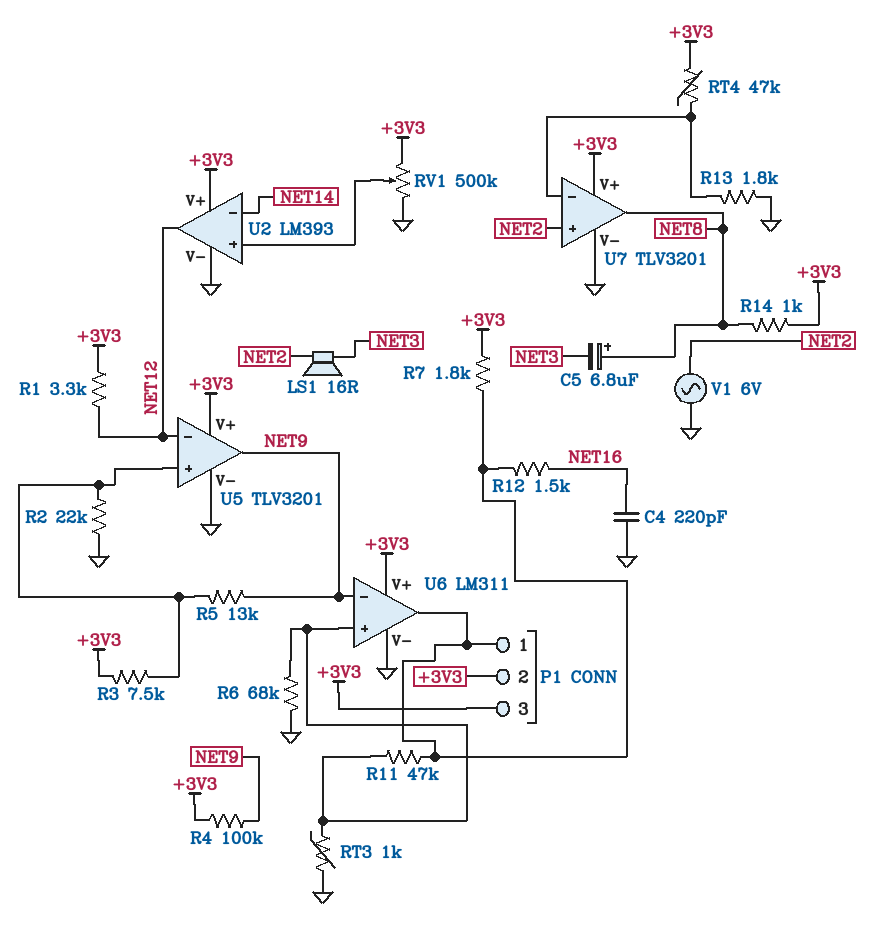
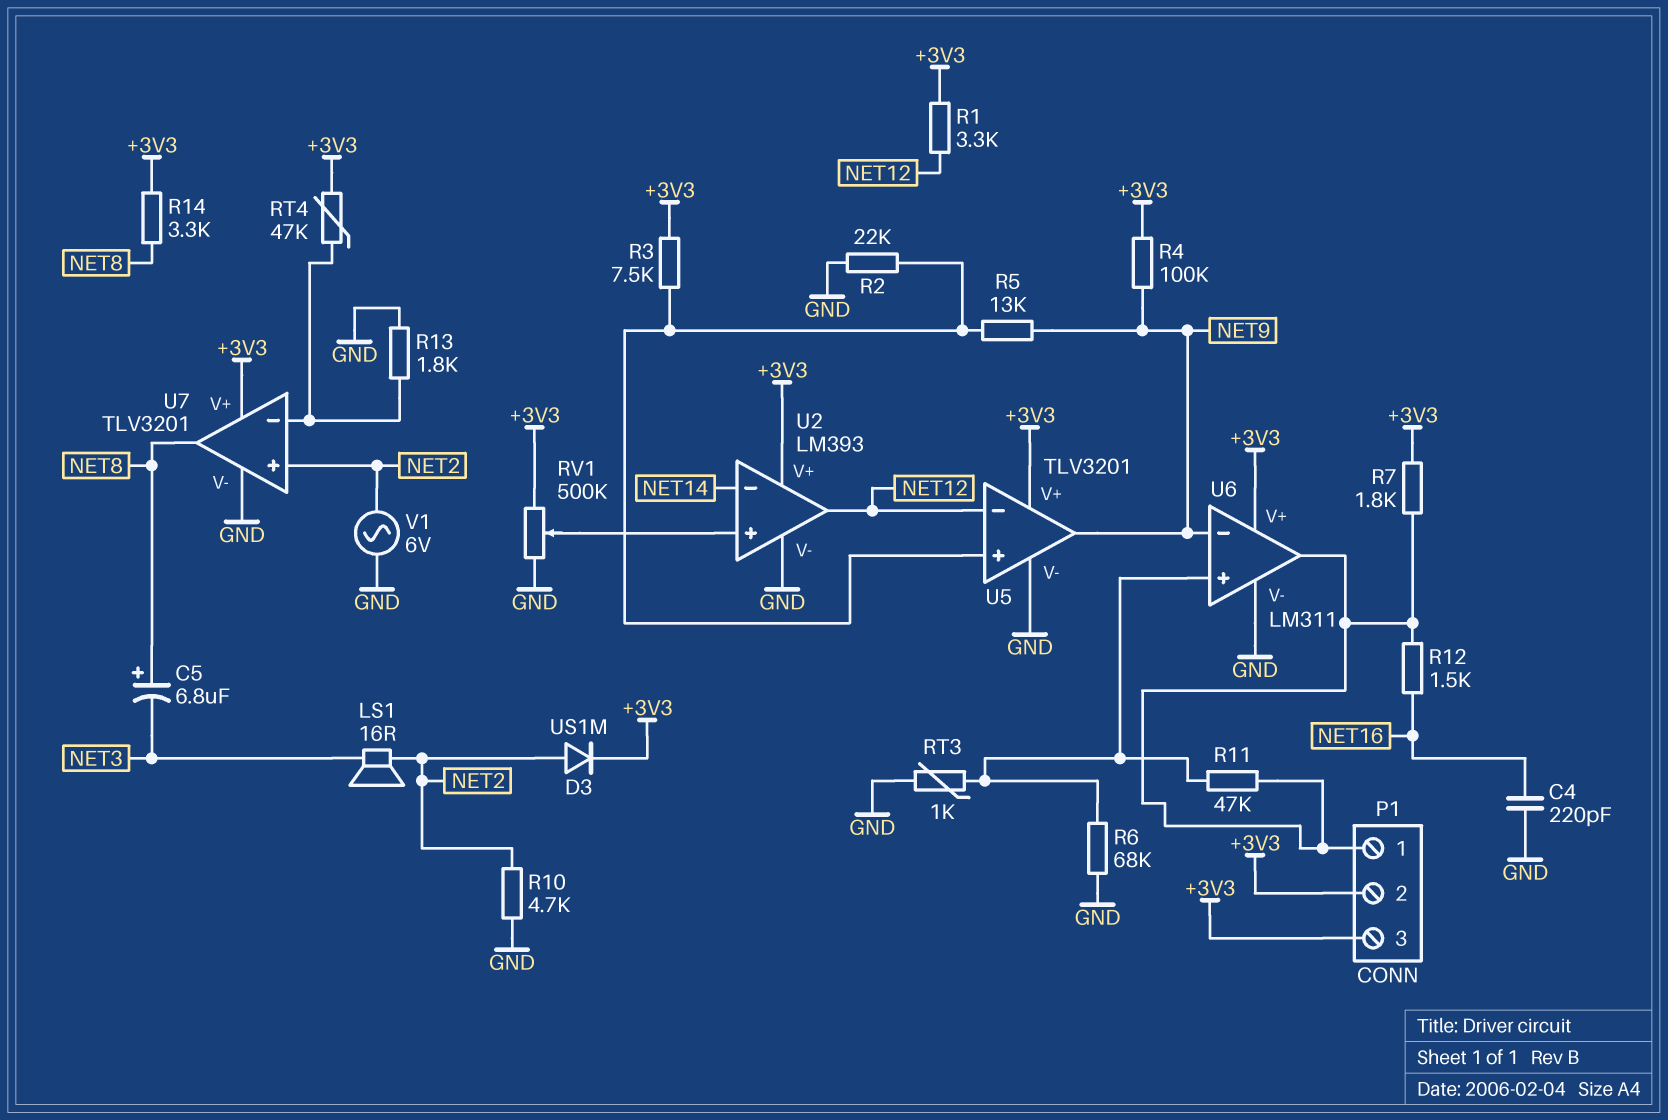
D3: none -> diode US1M (A NET2, K +3V3)
R10: none -> 4.7k (GND, NET2)
R14: 1k (+3V3, NET8) -> 3.3k (+3V3, NET8)

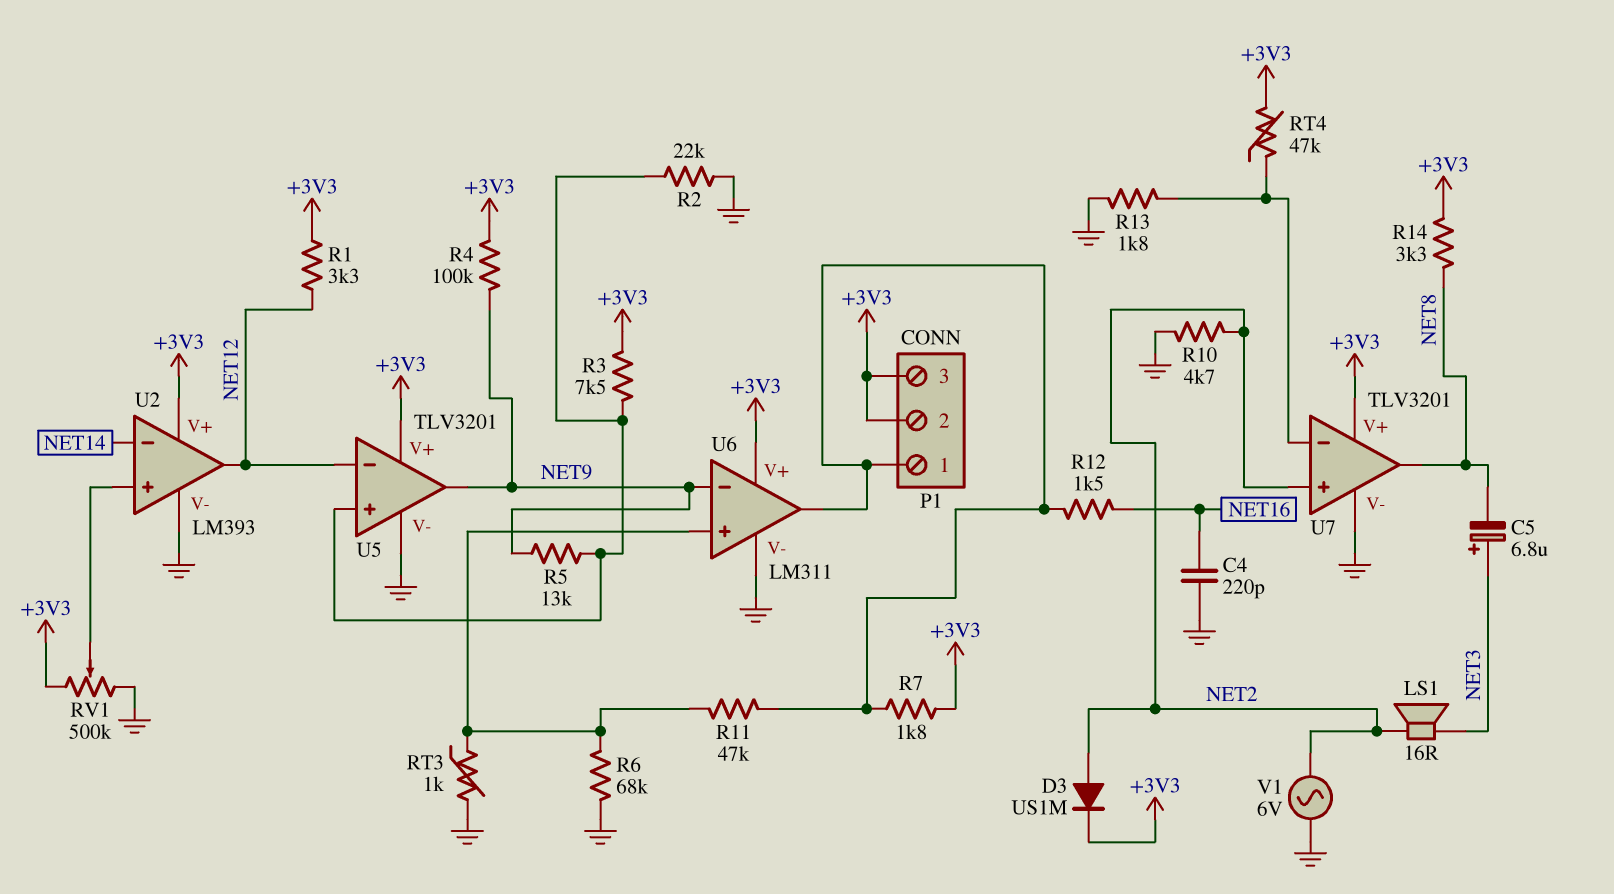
C5: 6.8uF (plus NET8, minus NET3) -> 6.8uF (plus NET3, minus NET8)

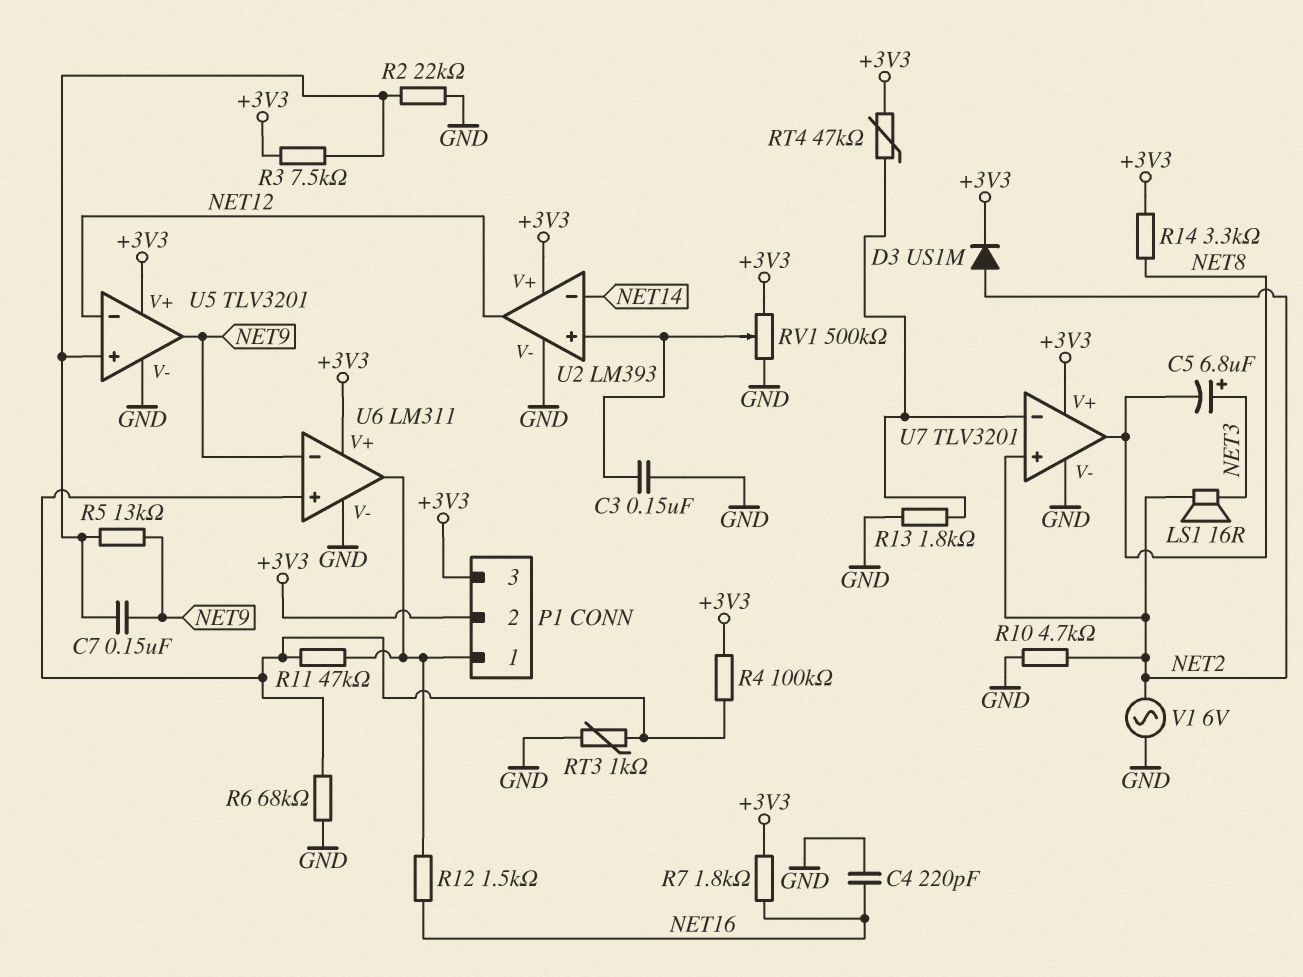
C3: none -> 150nF (GND, U2/in+)
C7: none -> 150nF (NET9, U5/in+)
R1: 3.3k (+3V3, NET12) -> none
R4: 100k (+3V3, NET9) -> 100k (+3V3, U6/in+)
R7: 1.8k (+3V3, P1/1) -> 1.8k (+3V3, NET16)

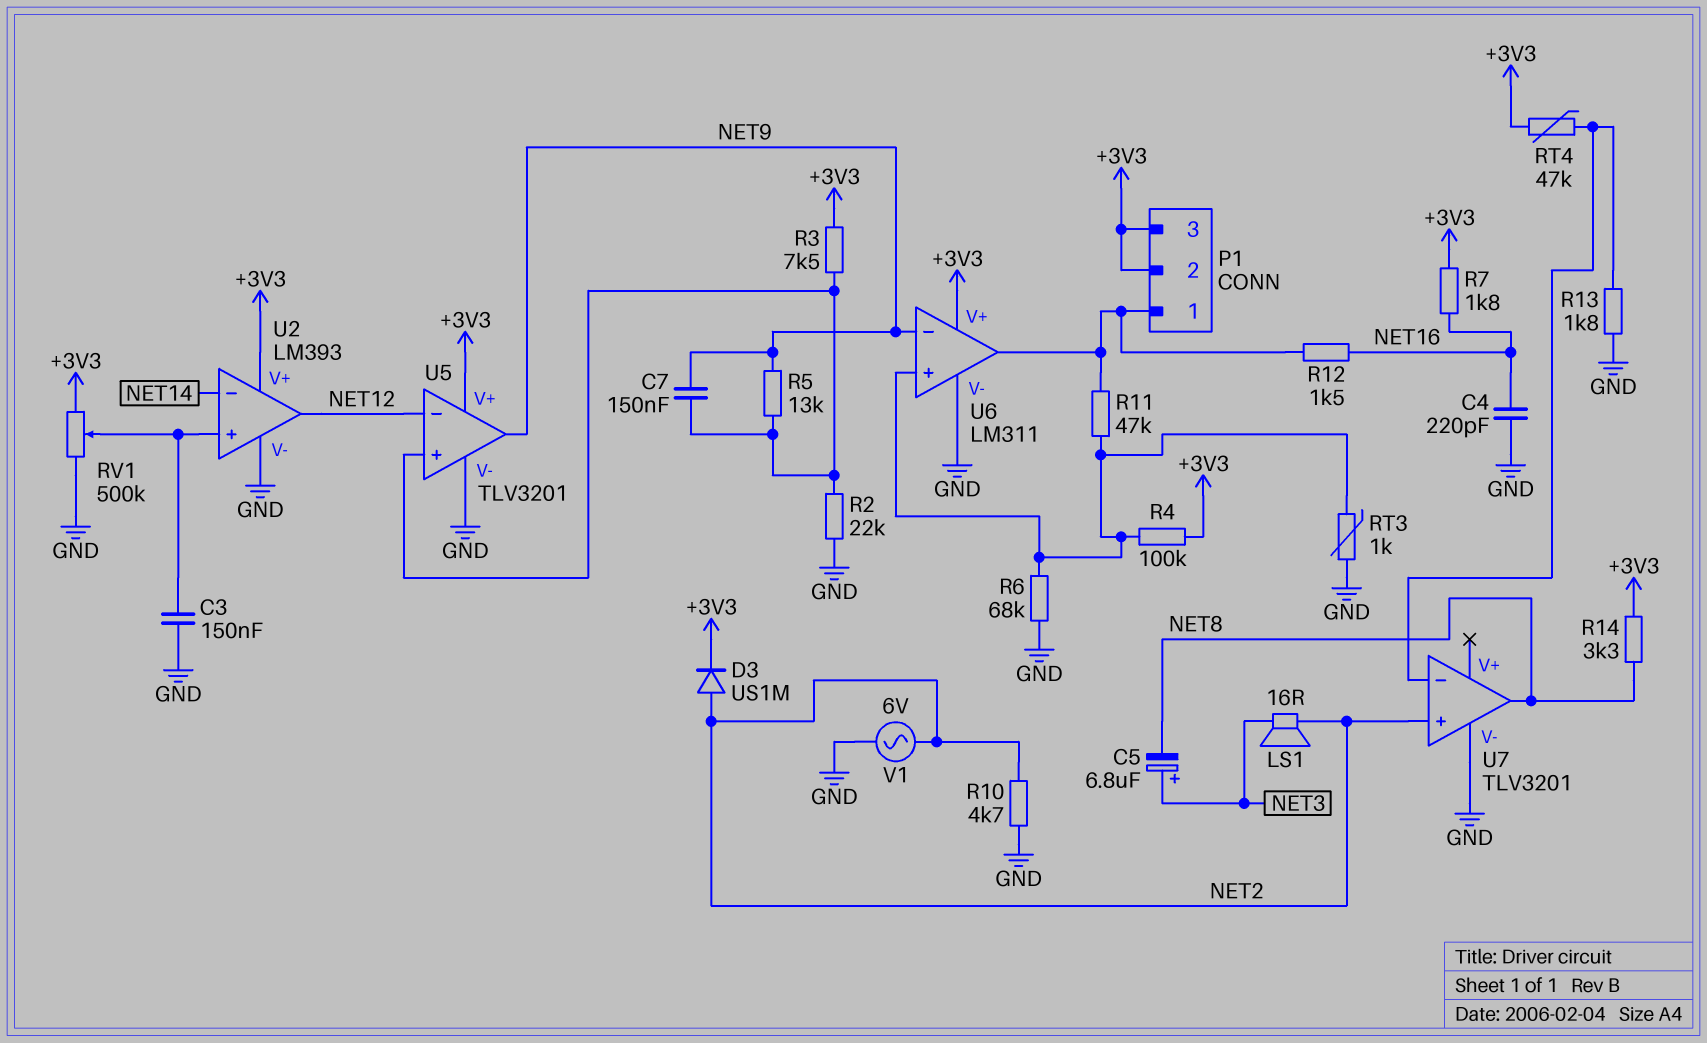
U7 pin V+: +3V3 -> none

